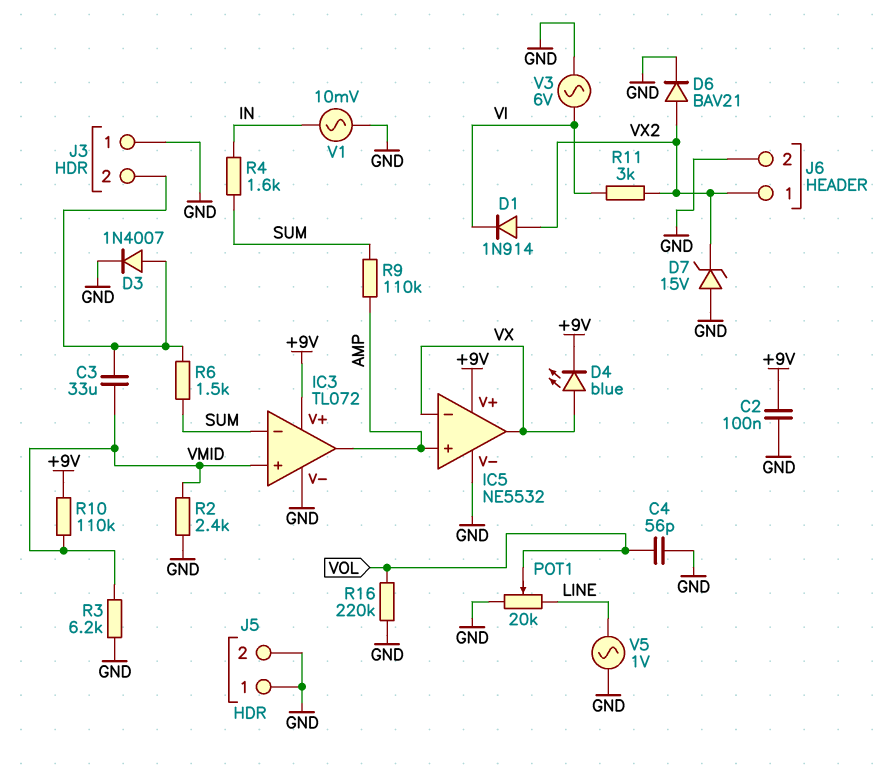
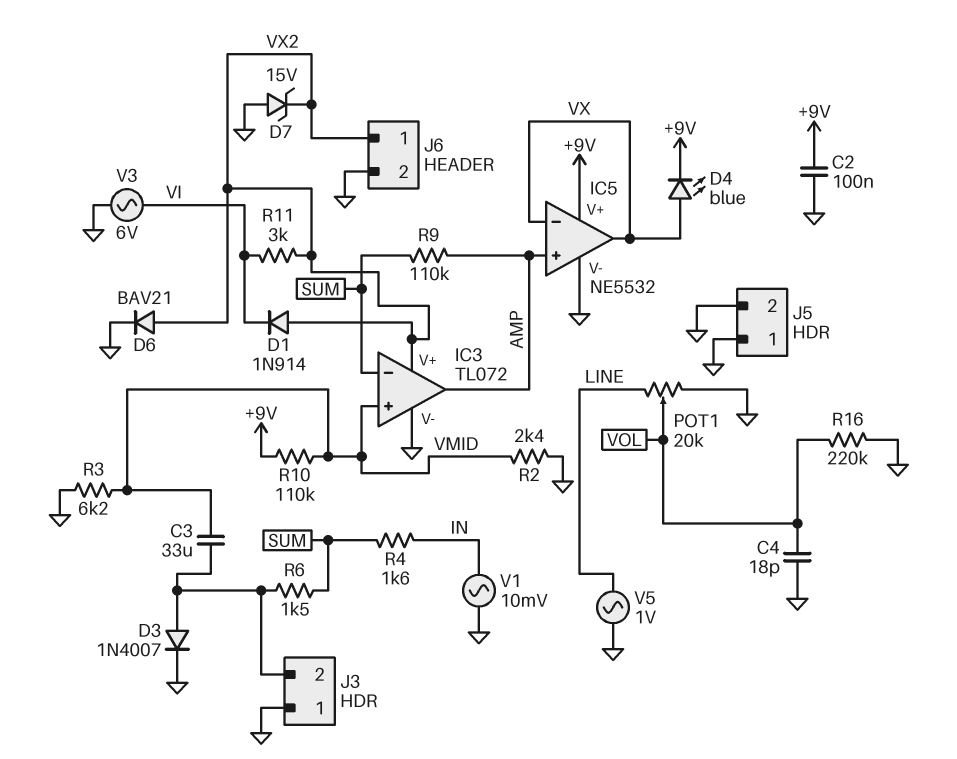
C4: 56pF (GND, VOL) -> 18pF (GND, VOL)
IC3 pin V+: +9V -> VX2

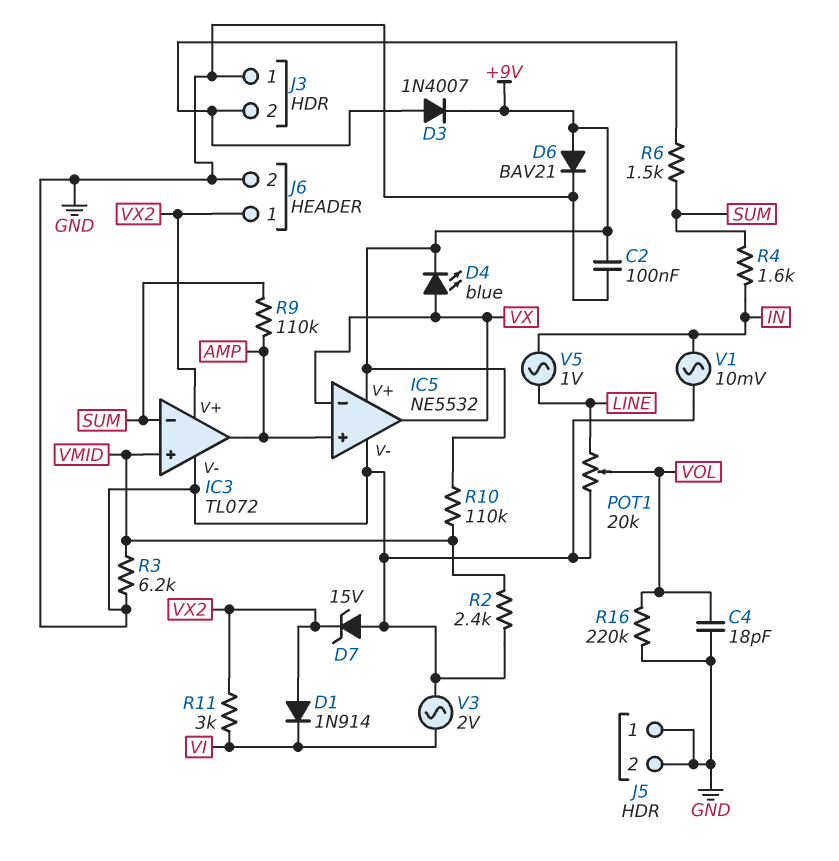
C3: 33uF (J3/2, VMID) -> none
D3: diode 1N4007 (A J3/2, K GND) -> diode 1N4007 (A J3/2, K +9V)
D6: diode BAV21 (A VX2, K GND) -> diode BAV21 (A +9V, K GND)
V3: AC 6V (GND, VI) -> AC 2V (GND, VI)
V5: AC 1V (GND, LINE) -> AC 1V (IN, LINE)

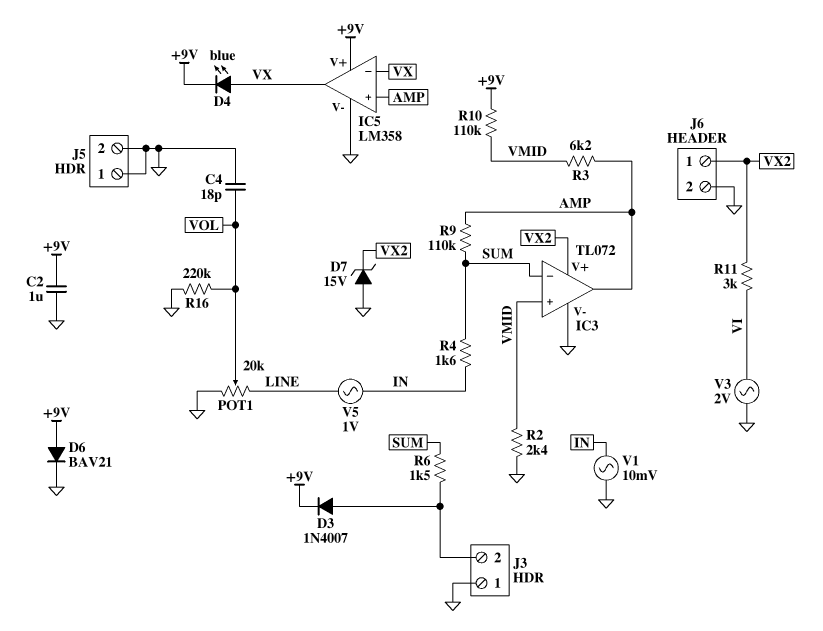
C2: 100nF (+9V, GND) -> 1uF (+9V, GND)
D1: diode 1N914 (A VX2, K VI) -> none
IC5: NE5532 -> LM358
R3: 6.2k (GND, VMID) -> 6.2k (AMP, VMID)

